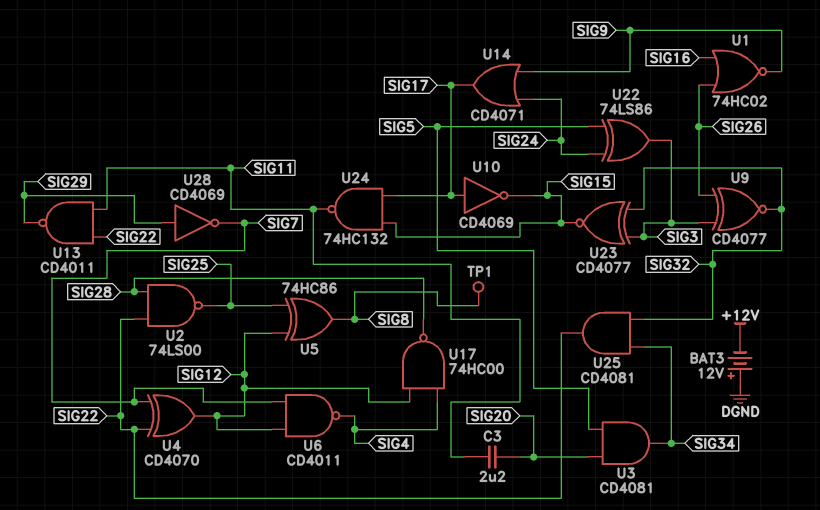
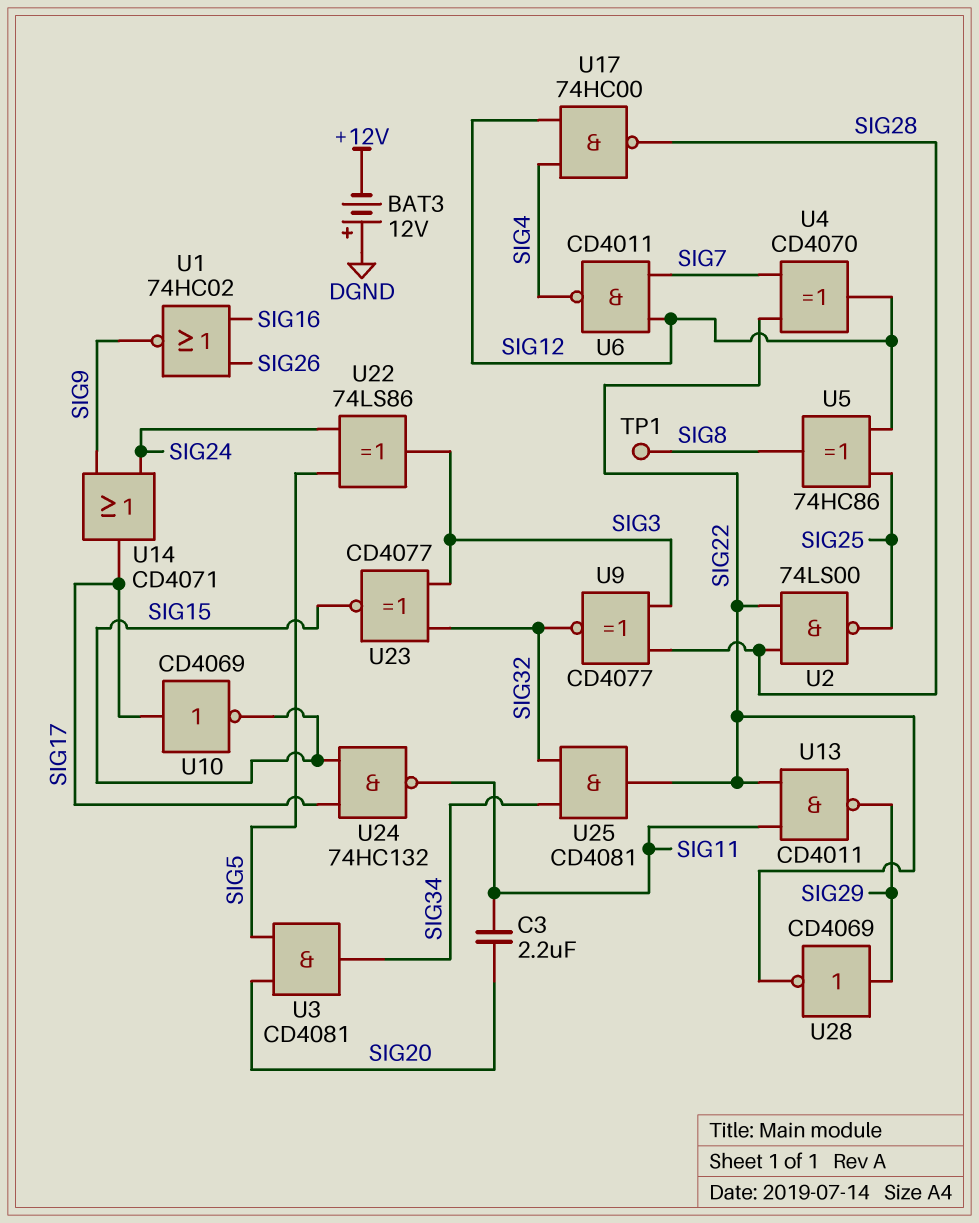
U9: XNOR CD4077 (in SIG3, in SIG26, out SIG32) -> XNOR CD4077 (in SIG3, in SIG28, out SIG32)
U28: NOT CD4069 (in SIG29, out SIG7) -> NOT CD4069 (in SIG29, out SIG22)

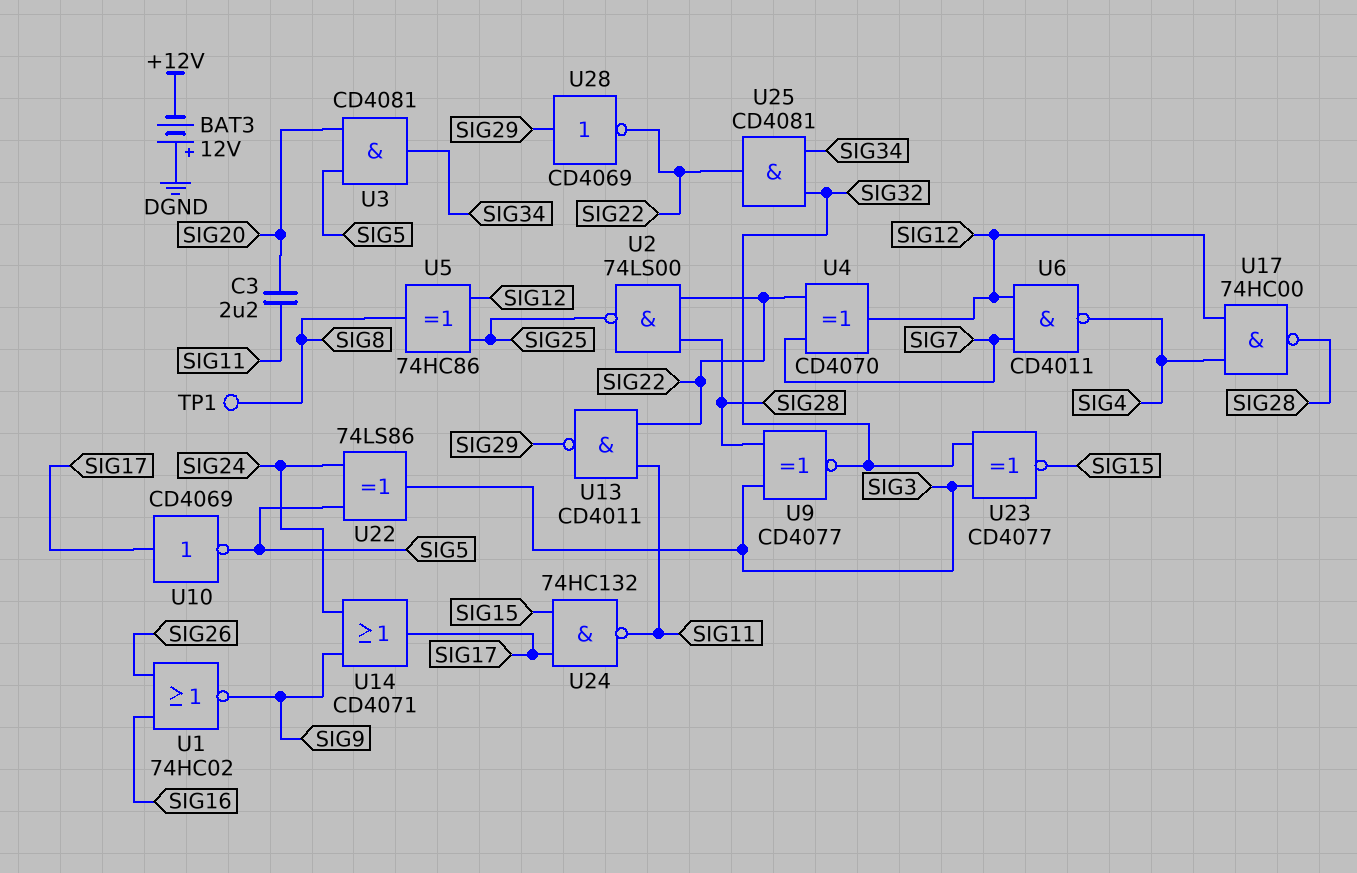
U10: NOT CD4069 (in SIG17, out SIG15) -> NOT CD4069 (in SIG17, out SIG5)

